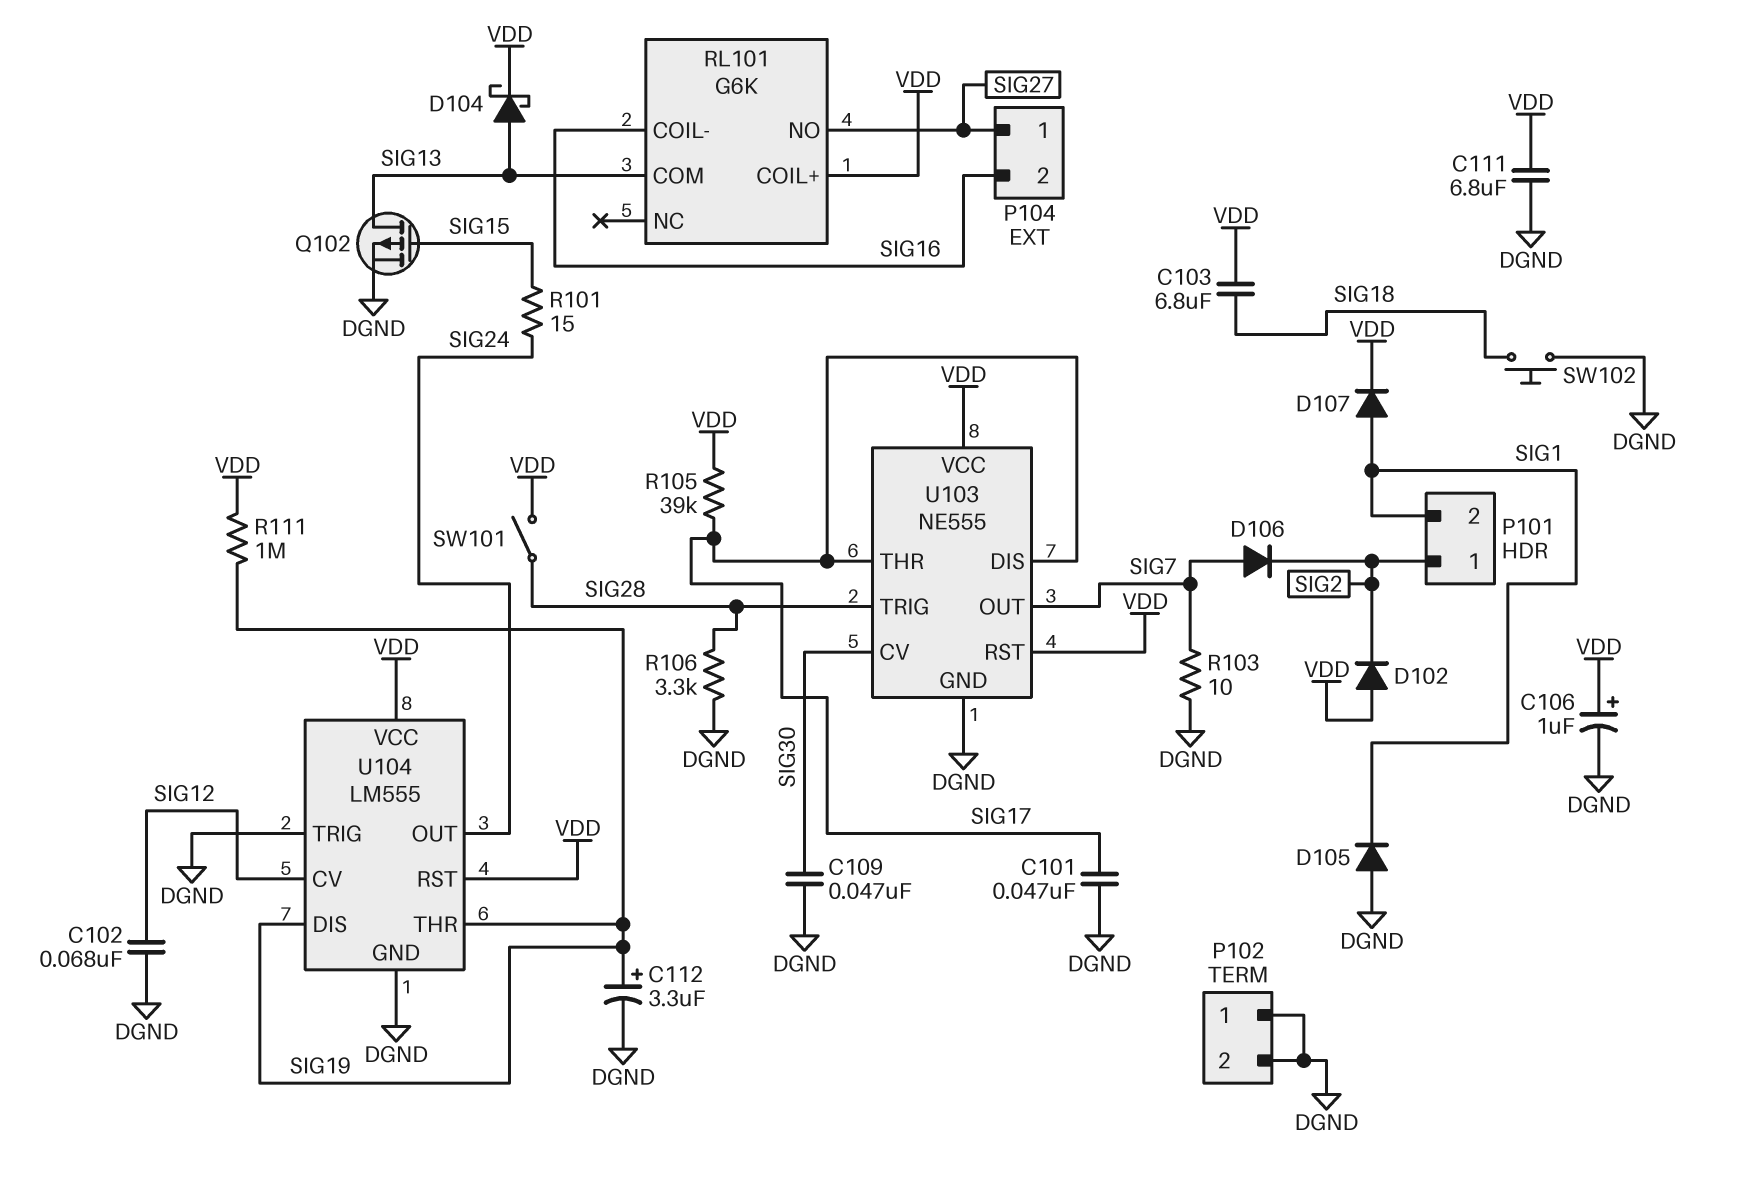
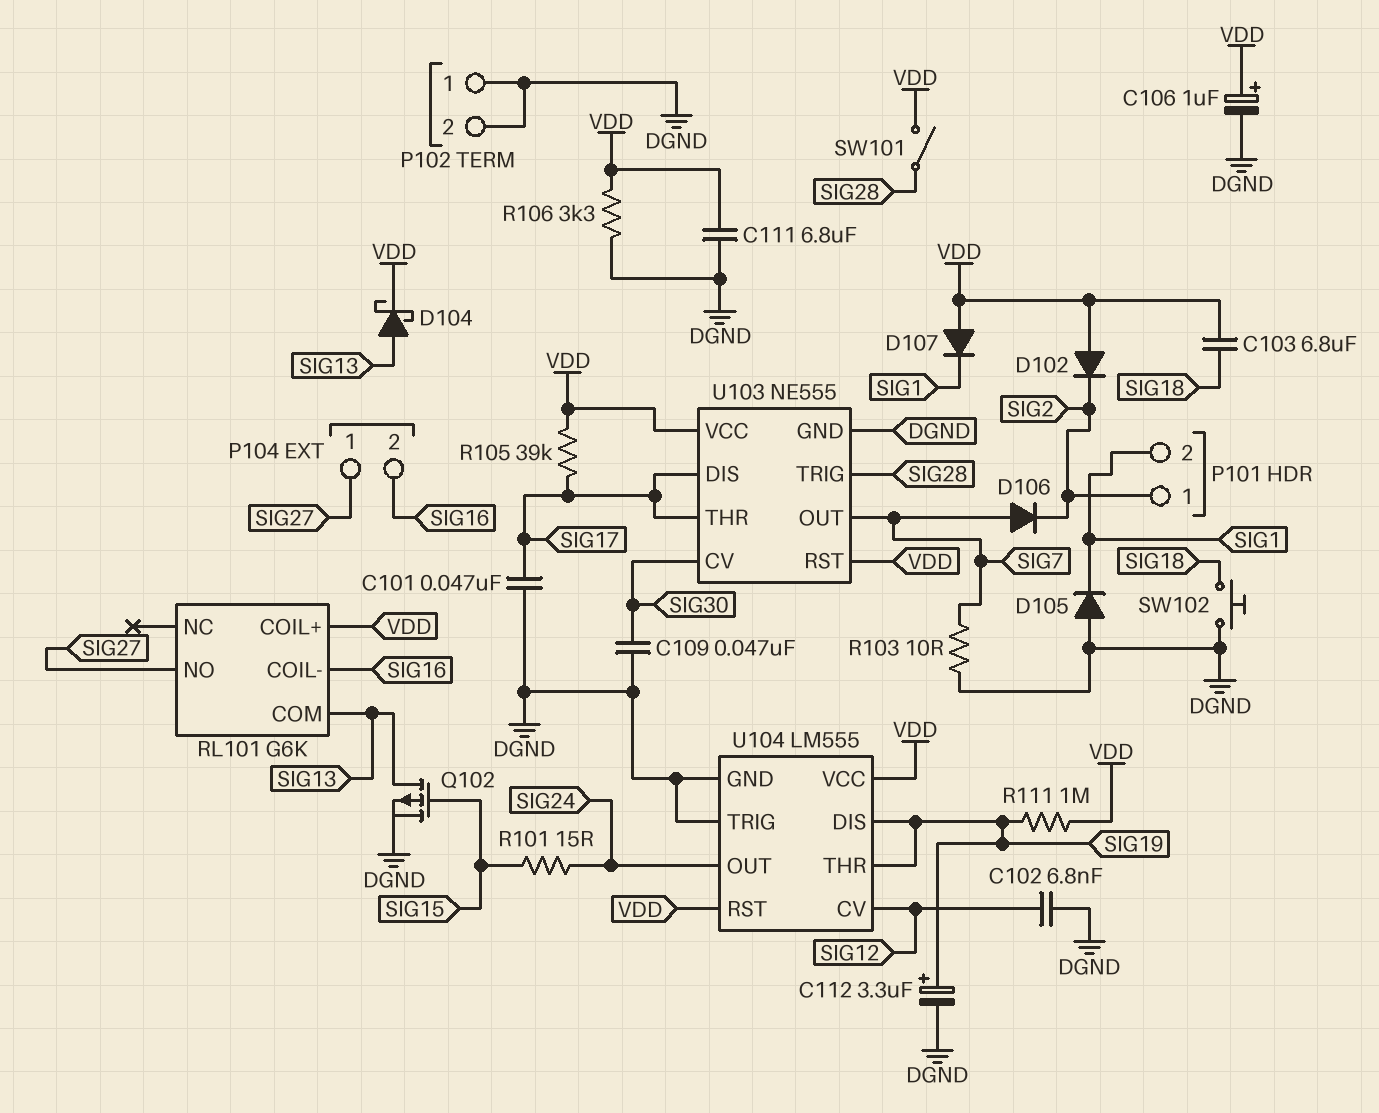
C102: 68nF (DGND, SIG12) -> 6.8nF (DGND, SIG12)
D107: diode (A SIG1, K VDD) -> diode (A VDD, K SIG1)
R106: 3.3k (DGND, SIG28) -> 3.3k (DGND, VDD)

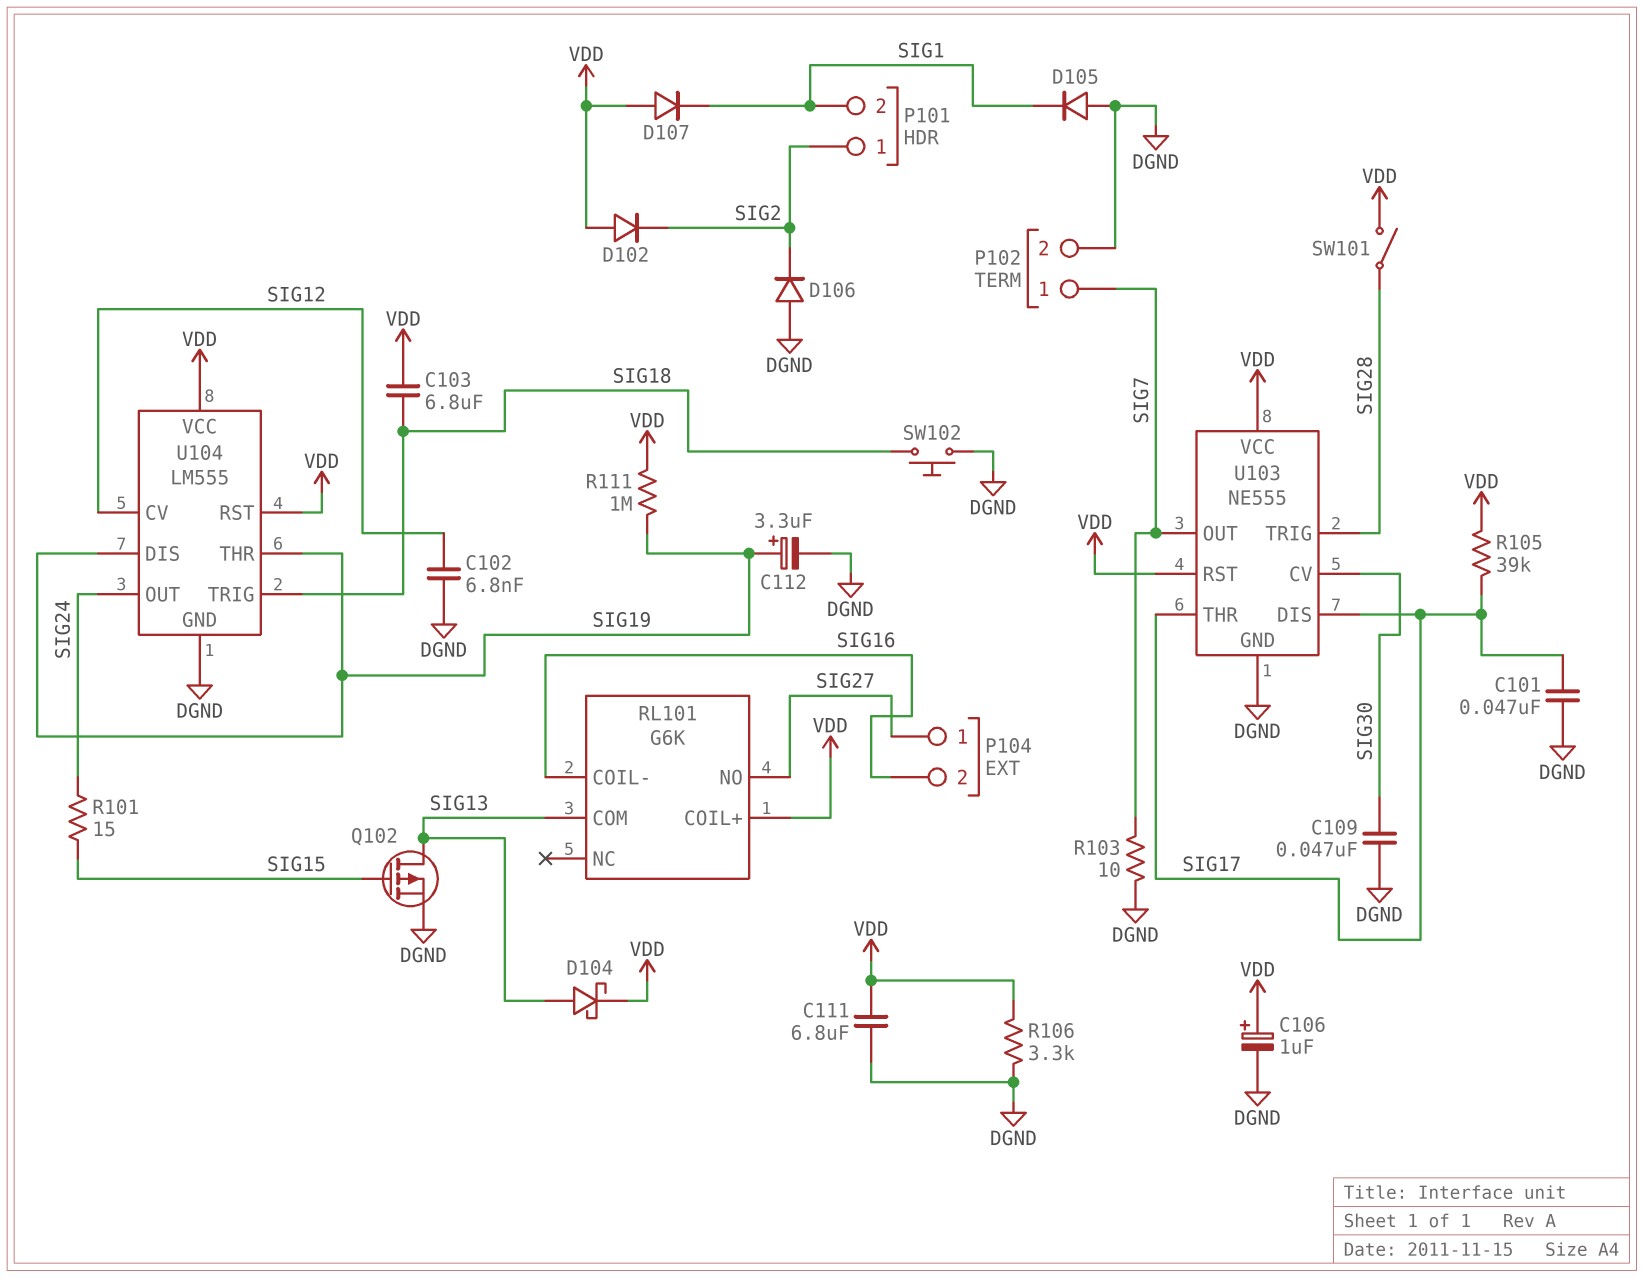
D106: diode (A SIG7, K SIG2) -> diode (A DGND, K SIG2)
P102 pin 1: DGND -> SIG7
U104 pin TRIG: DGND -> SIG18

